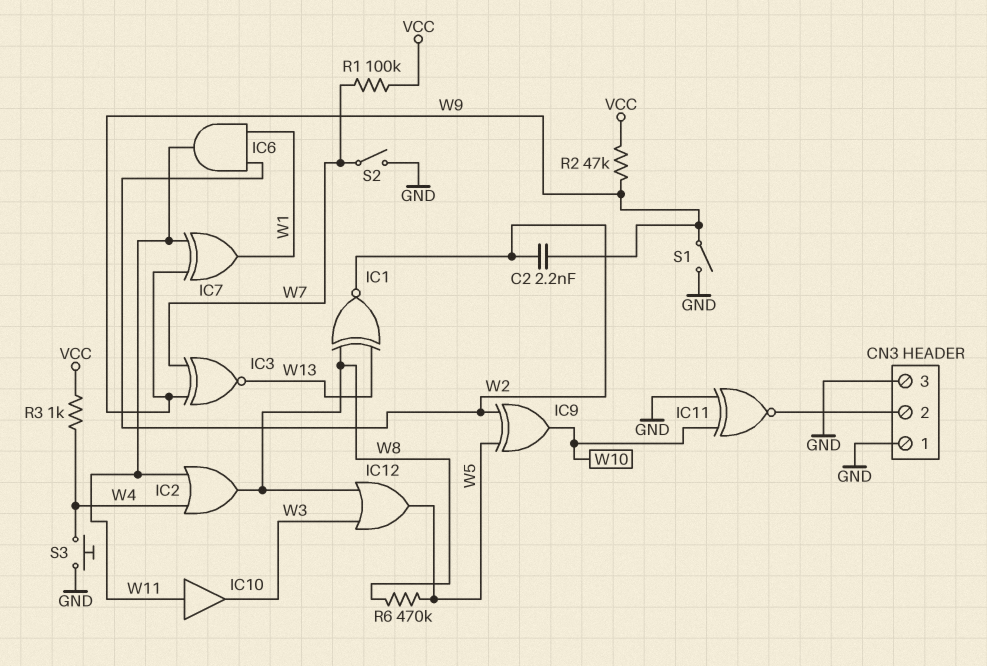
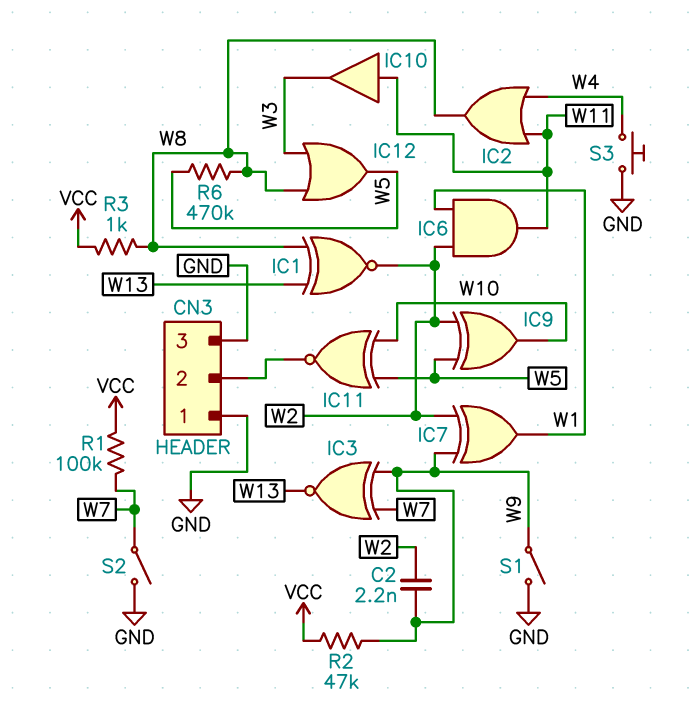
IC7: XOR (in W9, in W11, out W1) -> XOR (in W2, in W9, out W1)
IC11: XNOR (in GND, in W10, out CN3/2) -> XNOR (in W5, in W10, out CN3/2)
R3: 1k (VCC, W4) -> 1k (VCC, W8)

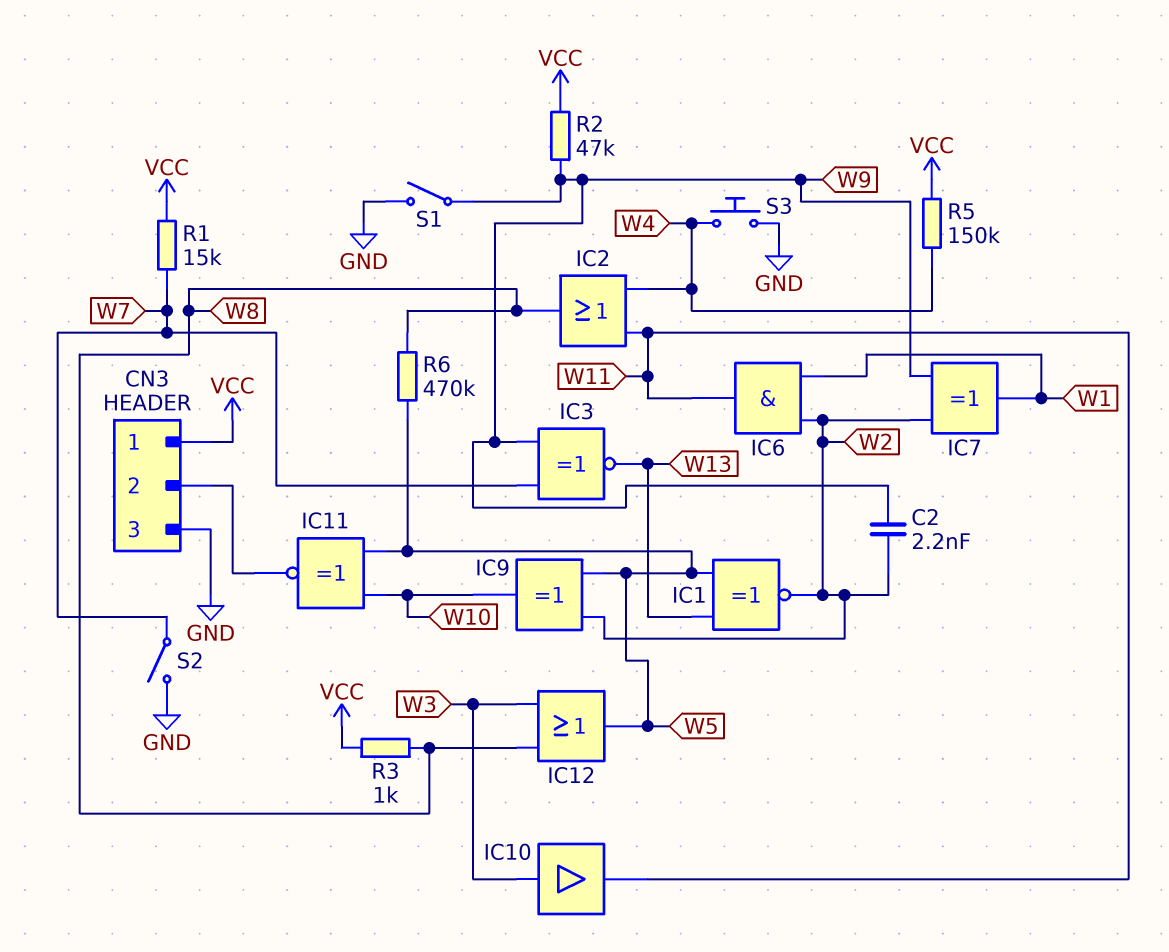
CN3 pin 1: GND -> VCC
IC1: XNOR (in W8, in W13, out W2) -> XNOR (in W5, in W13, out W2)
IC10: buffer (in W11, out W3) -> buffer (in W3, out W11)
R1: 100k (VCC, W7) -> 15k (VCC, W7)
R5: none -> 150k (VCC, W4)

